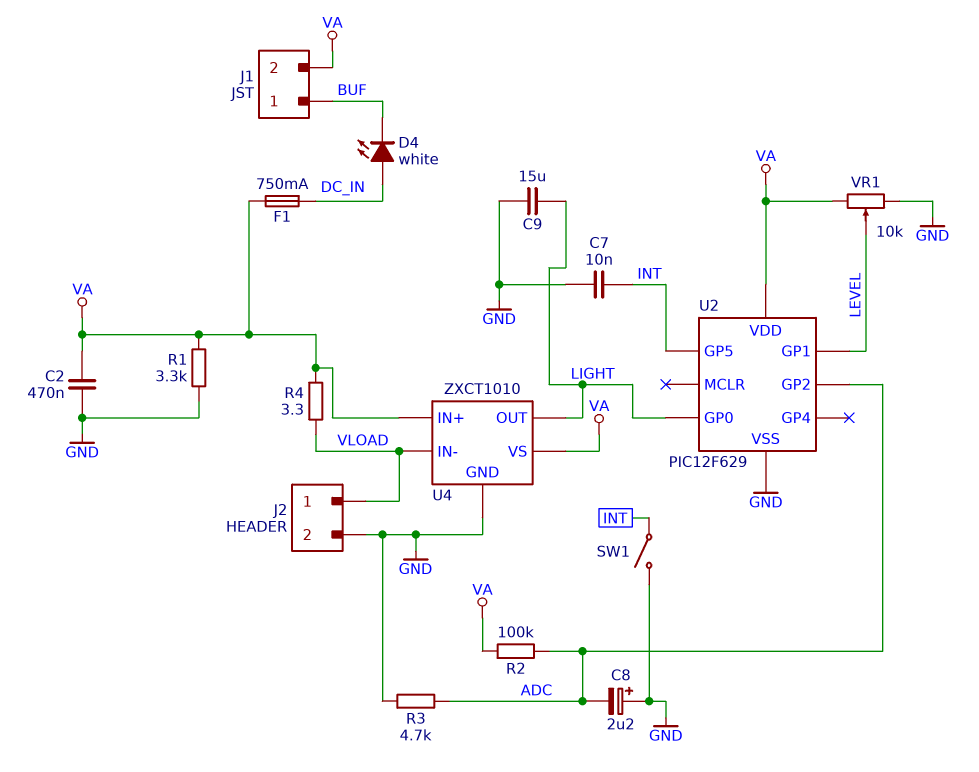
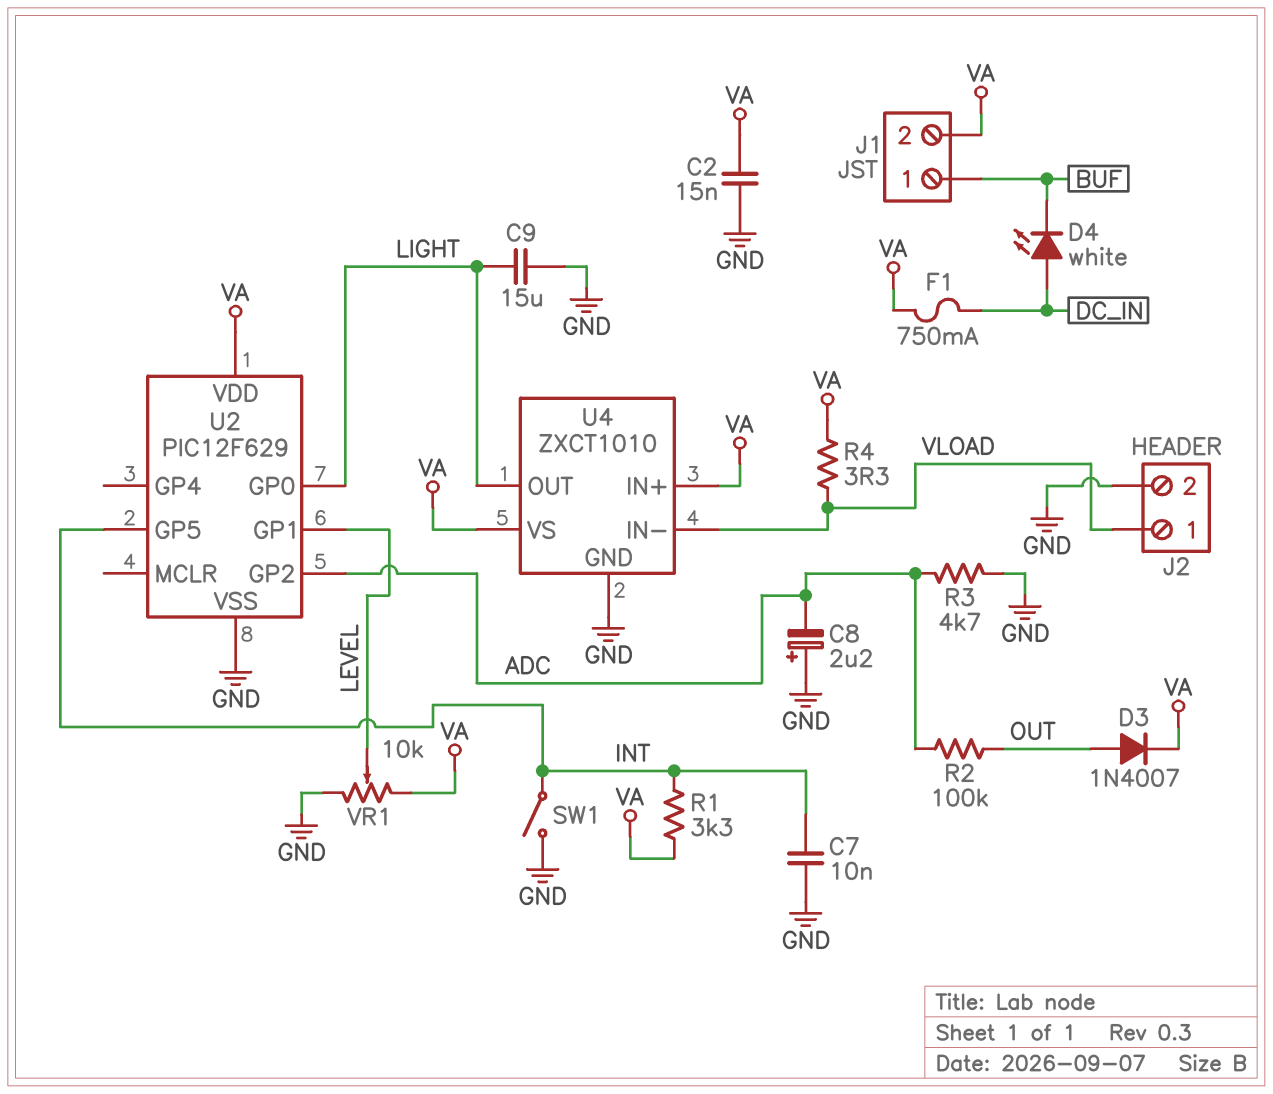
C2: 470nF (GND, VA) -> 15nF (GND, VA)
D3: none -> diode 1N4007 (A OUT, K VA)
R1: 3.3k (GND, VA) -> 3.3k (INT, VA)
R2: 100k (ADC, VA) -> 100k (ADC, OUT)

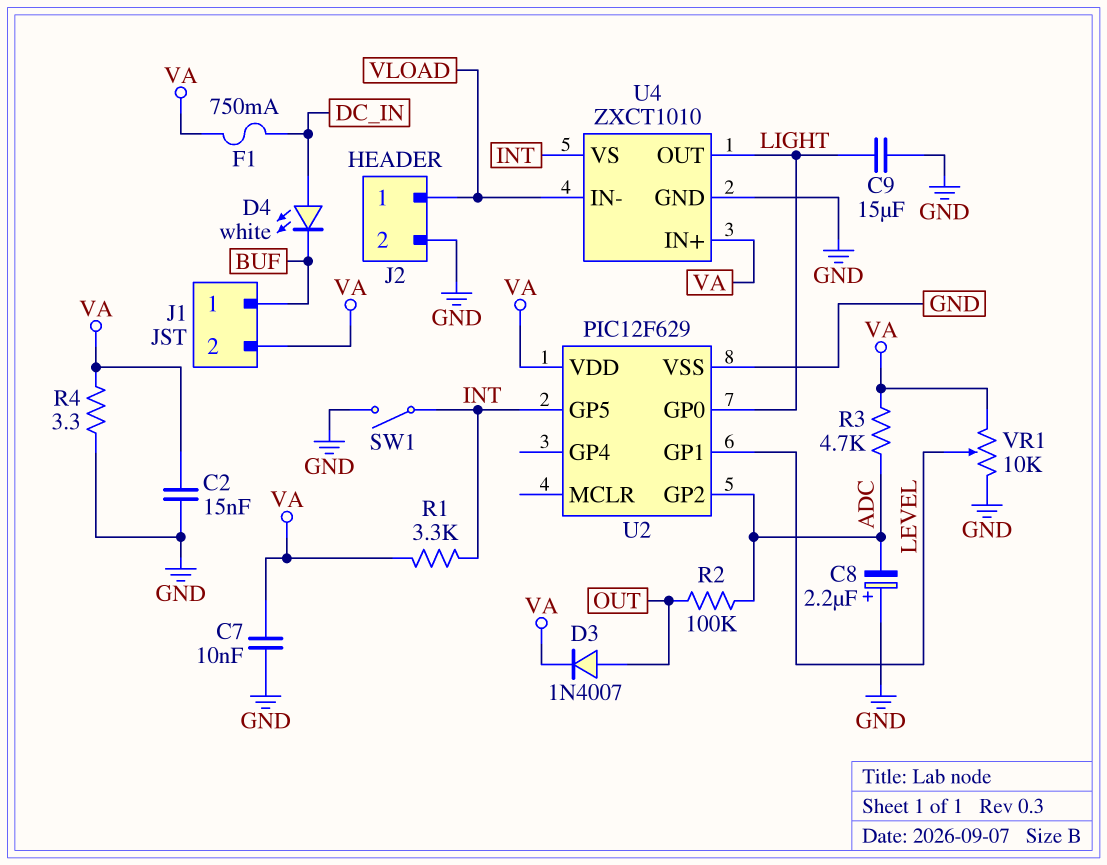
C7: 10nF (GND, INT) -> 10nF (GND, VA)
R3: 4.7k (ADC, GND) -> 4.7k (ADC, VA)
R4: 3.3 (VA, VLOAD) -> 3.3 (GND, VA)
U4 pin VS: VA -> INT

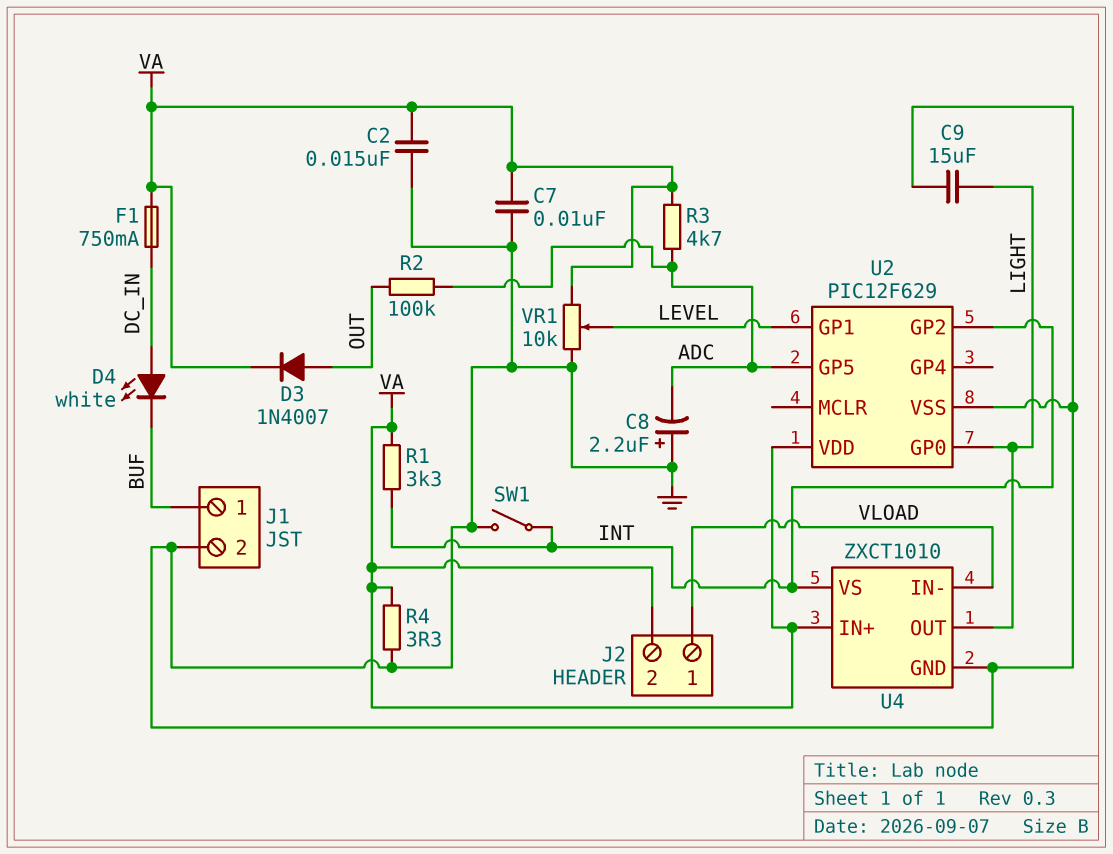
J1 pin 2: VA -> GND
J2 pin 2: GND -> VA
U2 pin GP2: ADC -> INT
U2 pin GP5: INT -> ADC

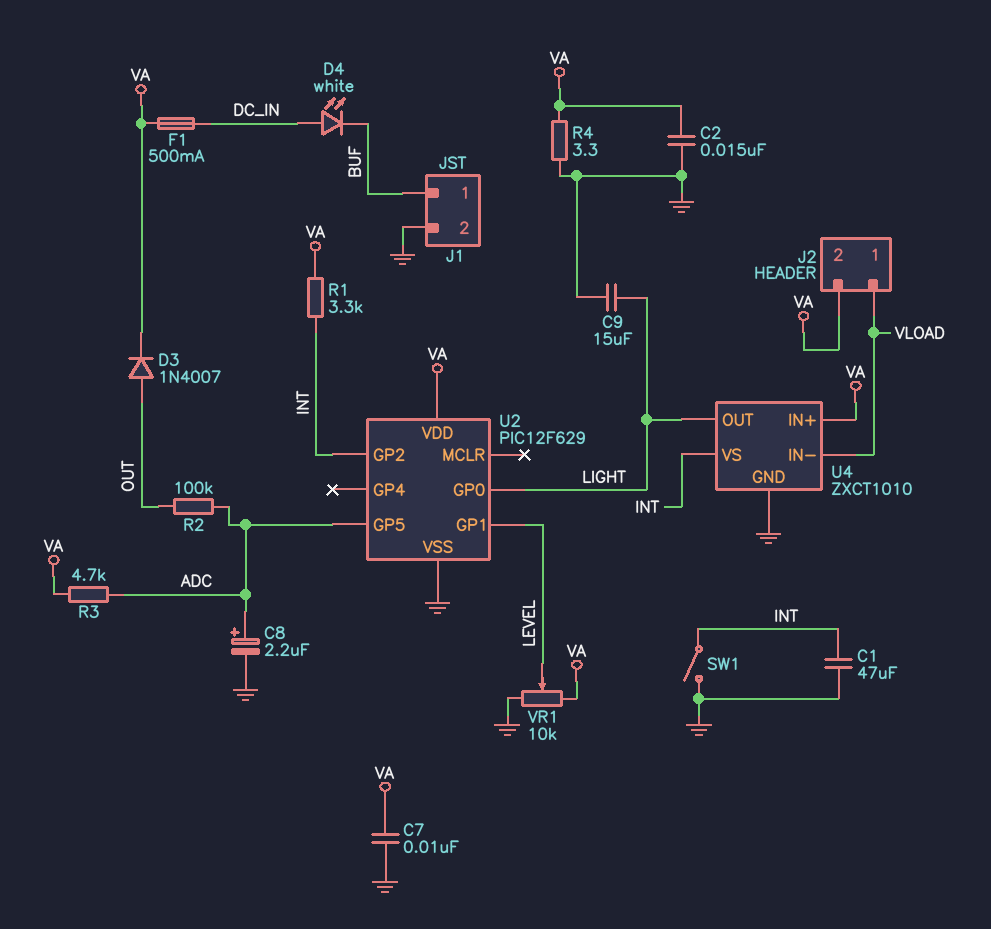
C1: none -> 47uF (GND, INT)
C8: 2.2uF (plus GND, minus ADC) -> 2.2uF (plus ADC, minus GND)
F1: 750mA (DC_IN, VA) -> 500mA (DC_IN, VA)

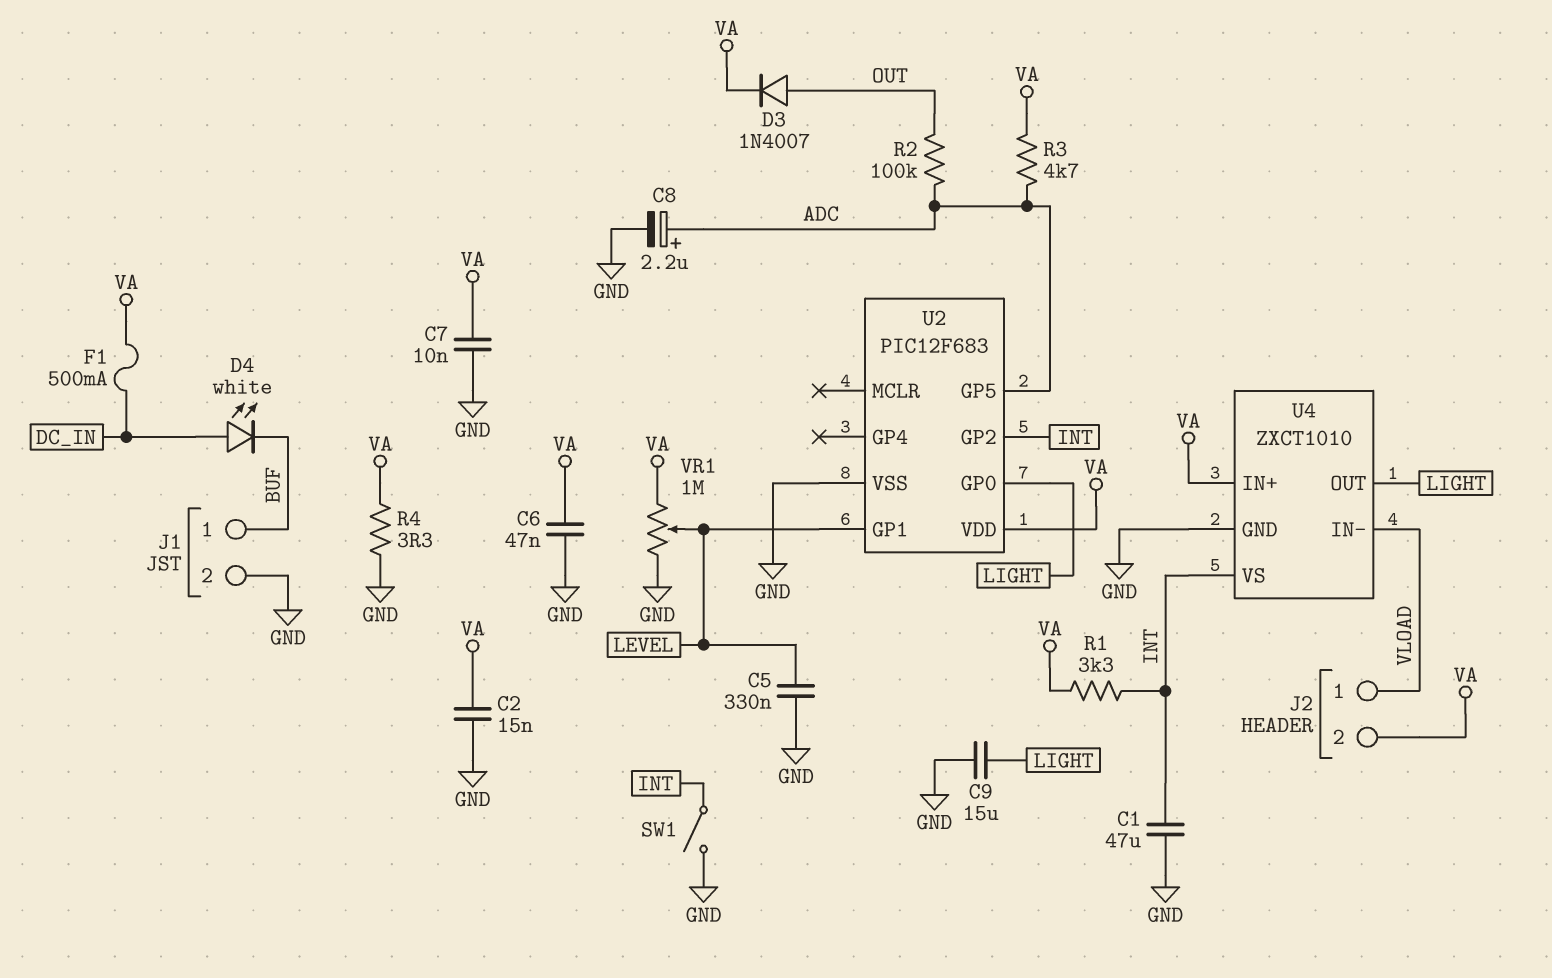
C5: none -> 330nF (GND, LEVEL)
C6: none -> 47nF (GND, VA)
U2: PIC12F629 -> PIC12F683
VR1: 10k (GND, VA, wiper LEVEL) -> 1M (GND, VA, wiper LEVEL)

